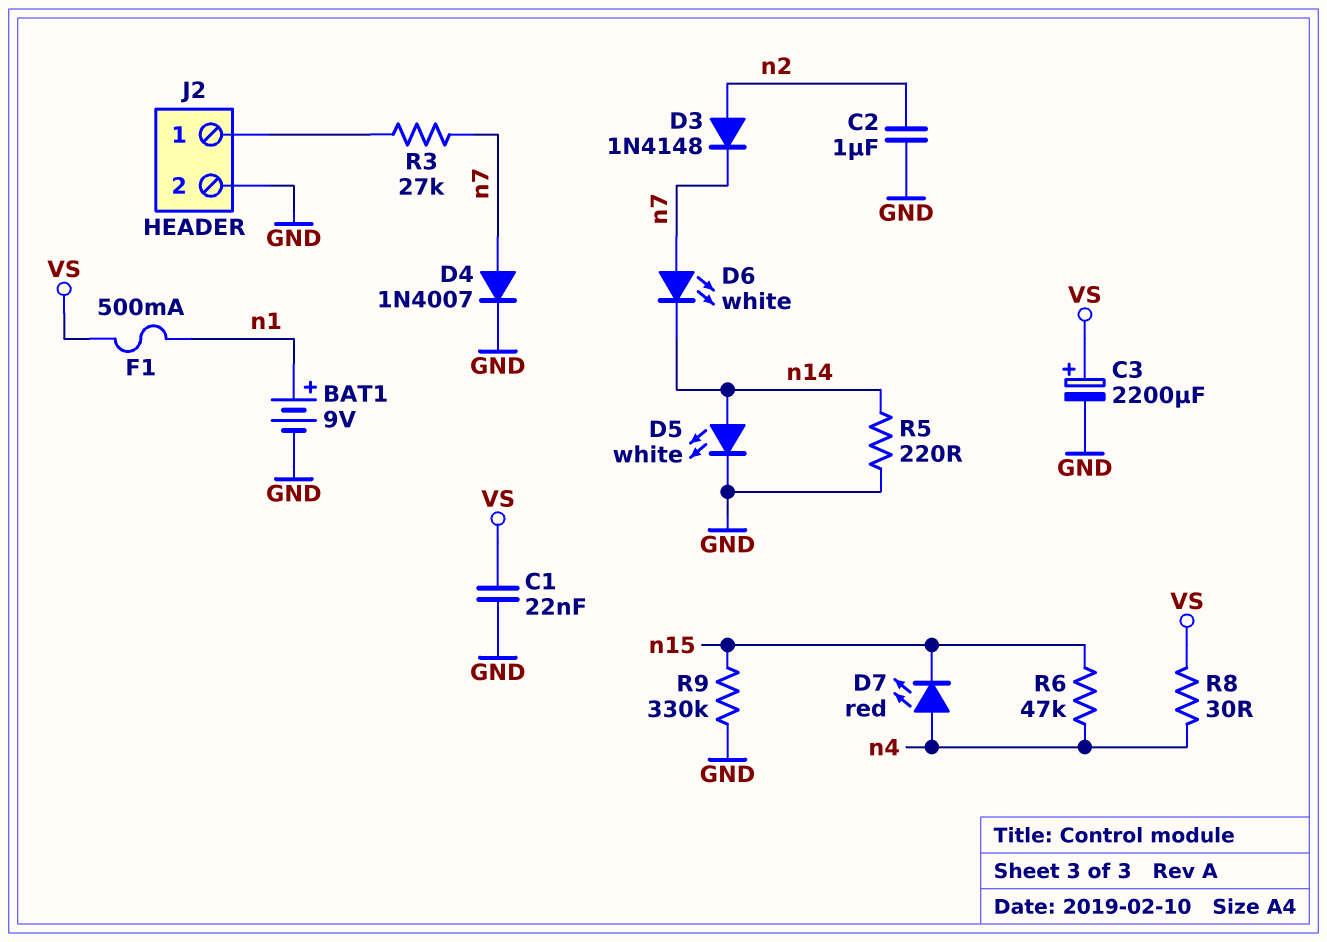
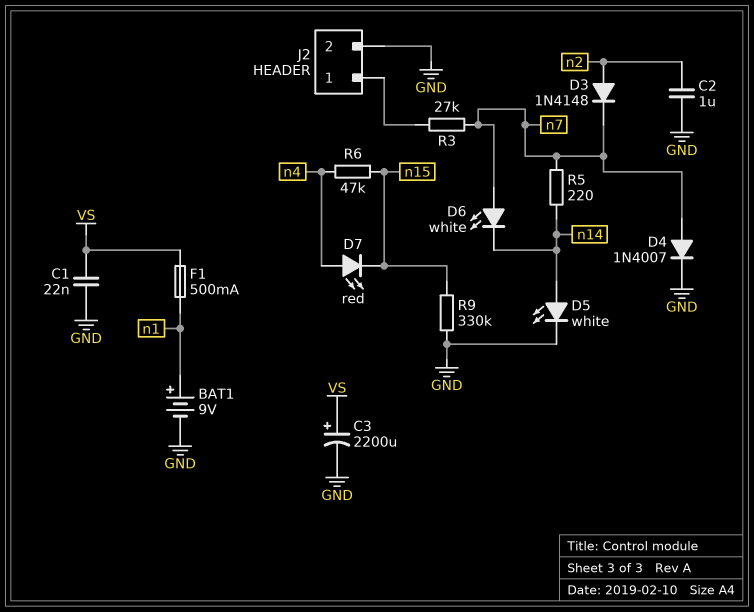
R5: 220 (GND, n14) -> 220 (n7, n14)
R8: 30 (VS, n4) -> none

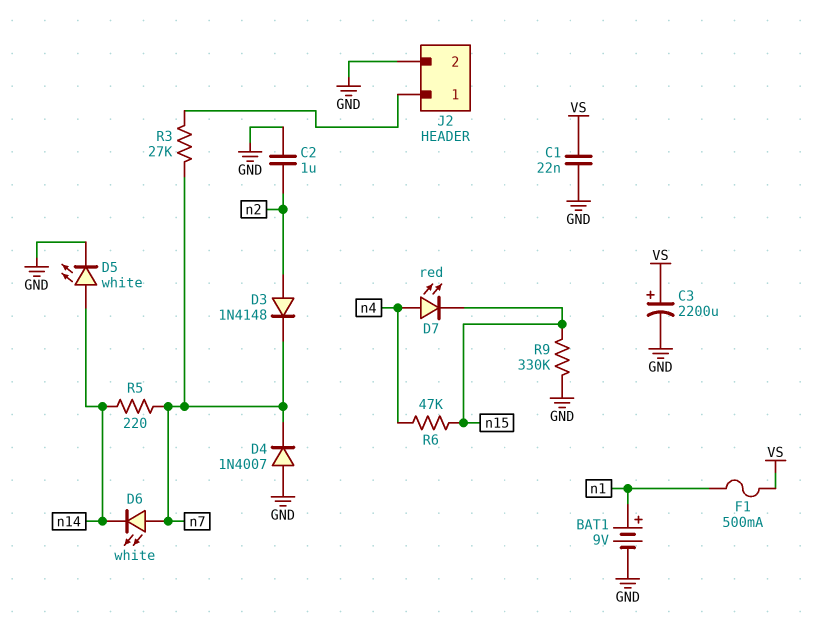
D4: diode 1N4007 (A n7, K GND) -> diode 1N4007 (A GND, K n7)

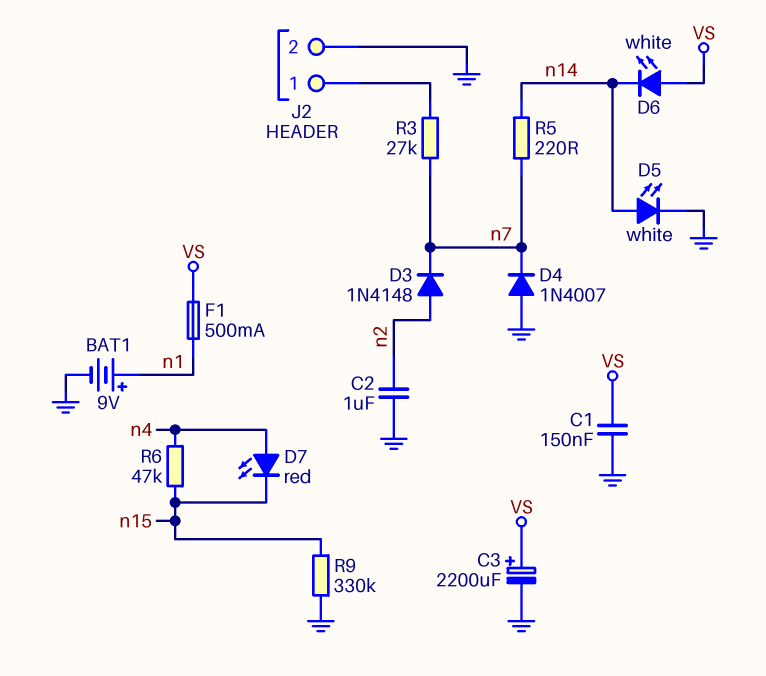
C1: 22nF (GND, VS) -> 150nF (GND, VS)
D6: LED white (A n7, K n14) -> LED white (A VS, K n14)

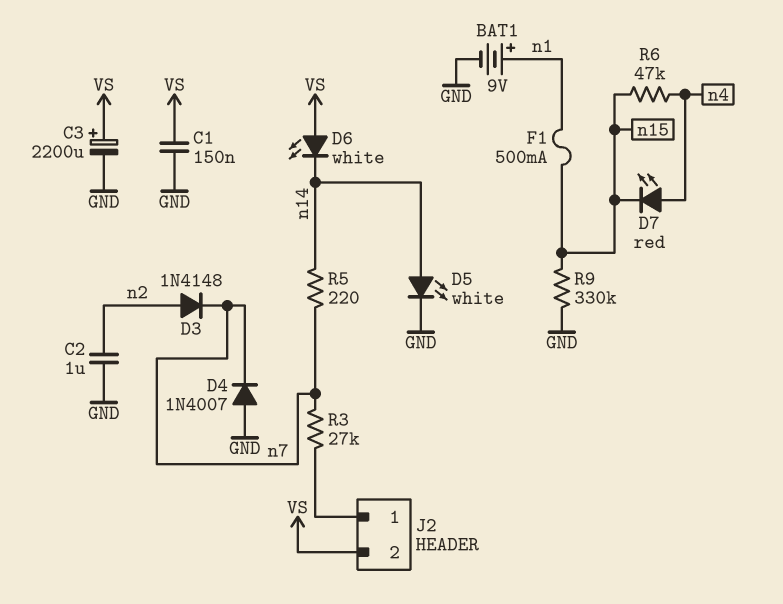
F1: 500mA (VS, n1) -> 500mA (n1, n15)
J2 pin 2: GND -> VS

